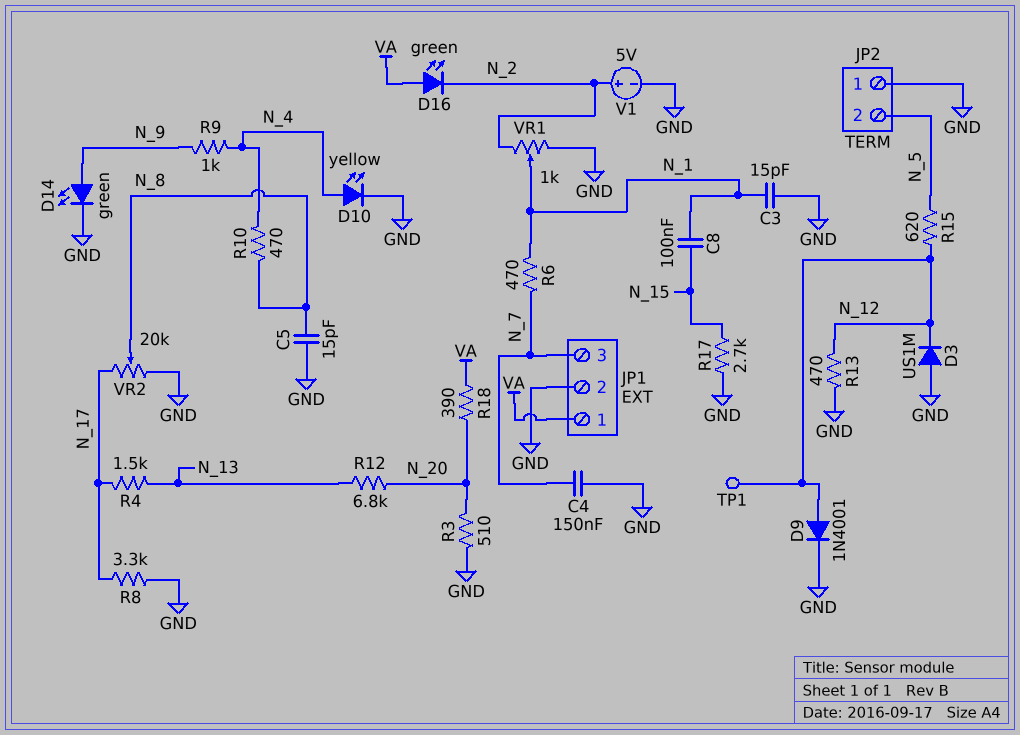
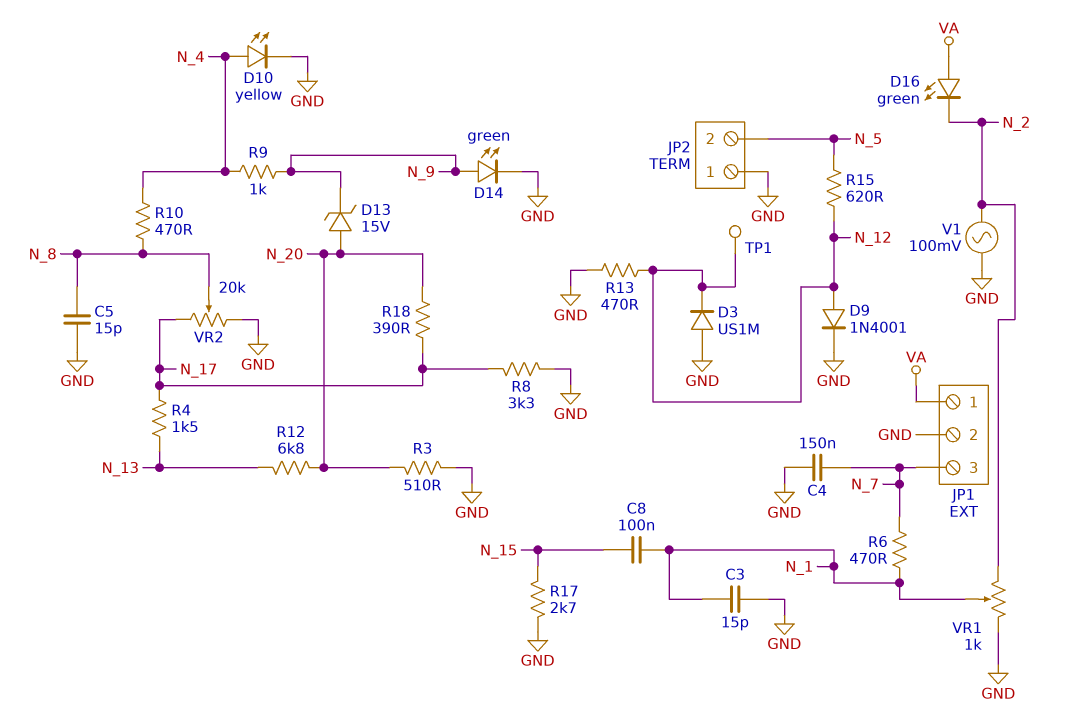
D13: none -> zener 15V (A N_20, K N_9)
R18: 390 (N_20, VA) -> 390 (N_17, N_20)
V1: 5V (plus N_2, minus GND) -> AC 100mV (GND, N_2)

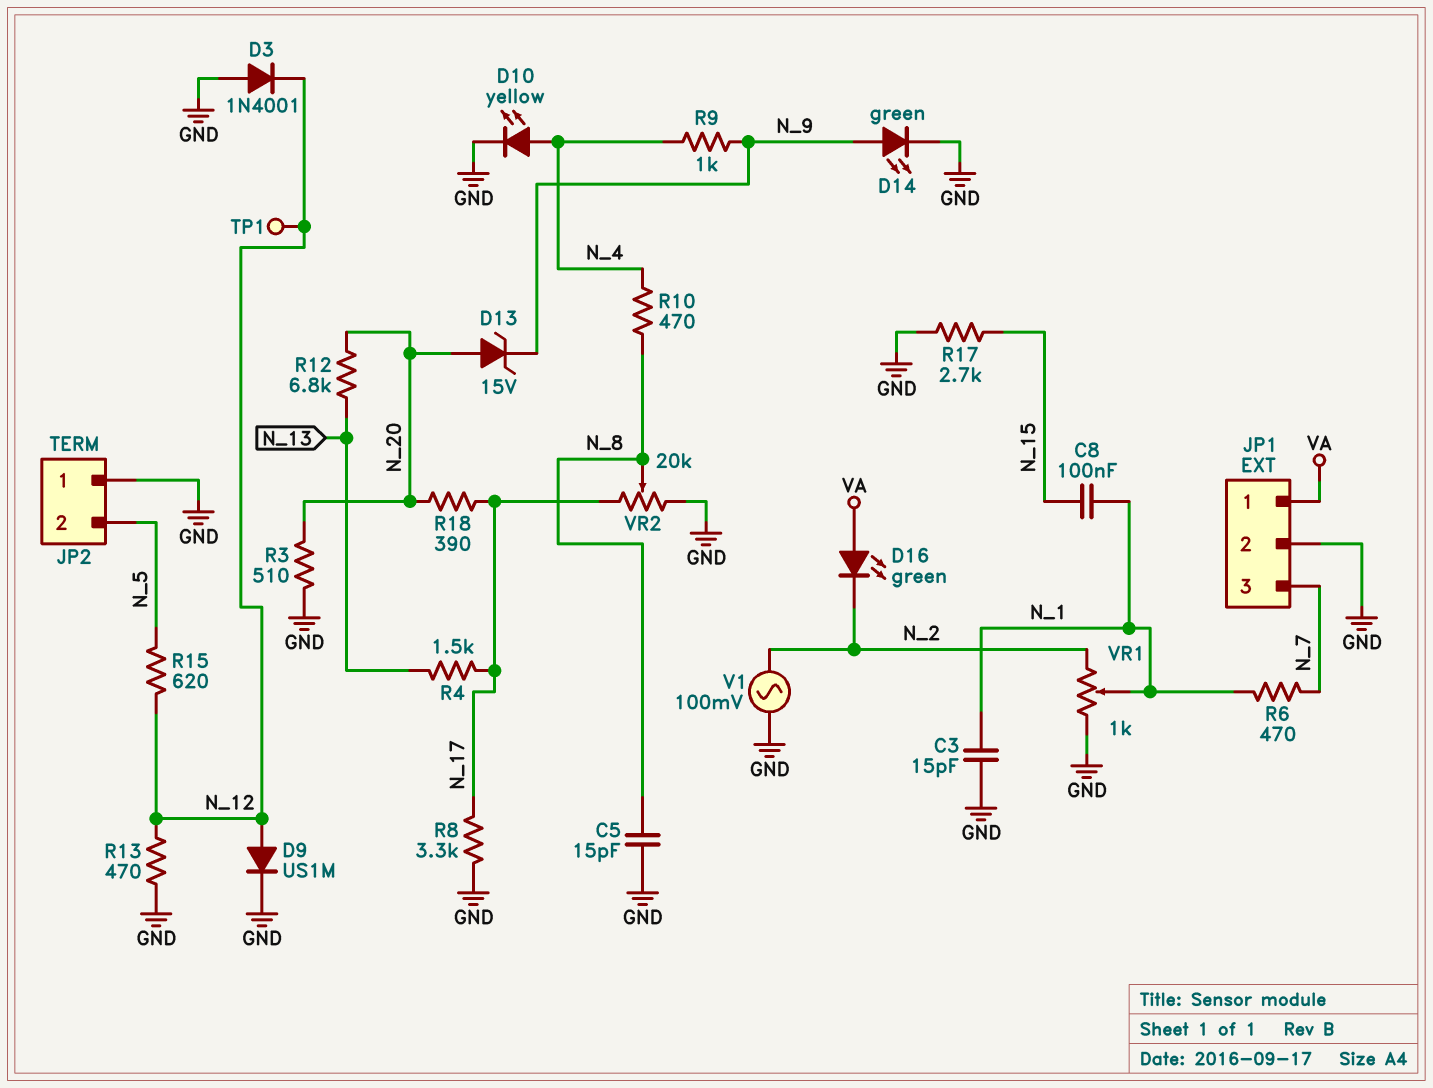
C4: 150nF (GND, N_7) -> none
D3: diode US1M (A GND, K N_12) -> diode 1N4001 (A GND, K N_12)
D9: diode 1N4001 (A N_12, K GND) -> diode US1M (A N_12, K GND)

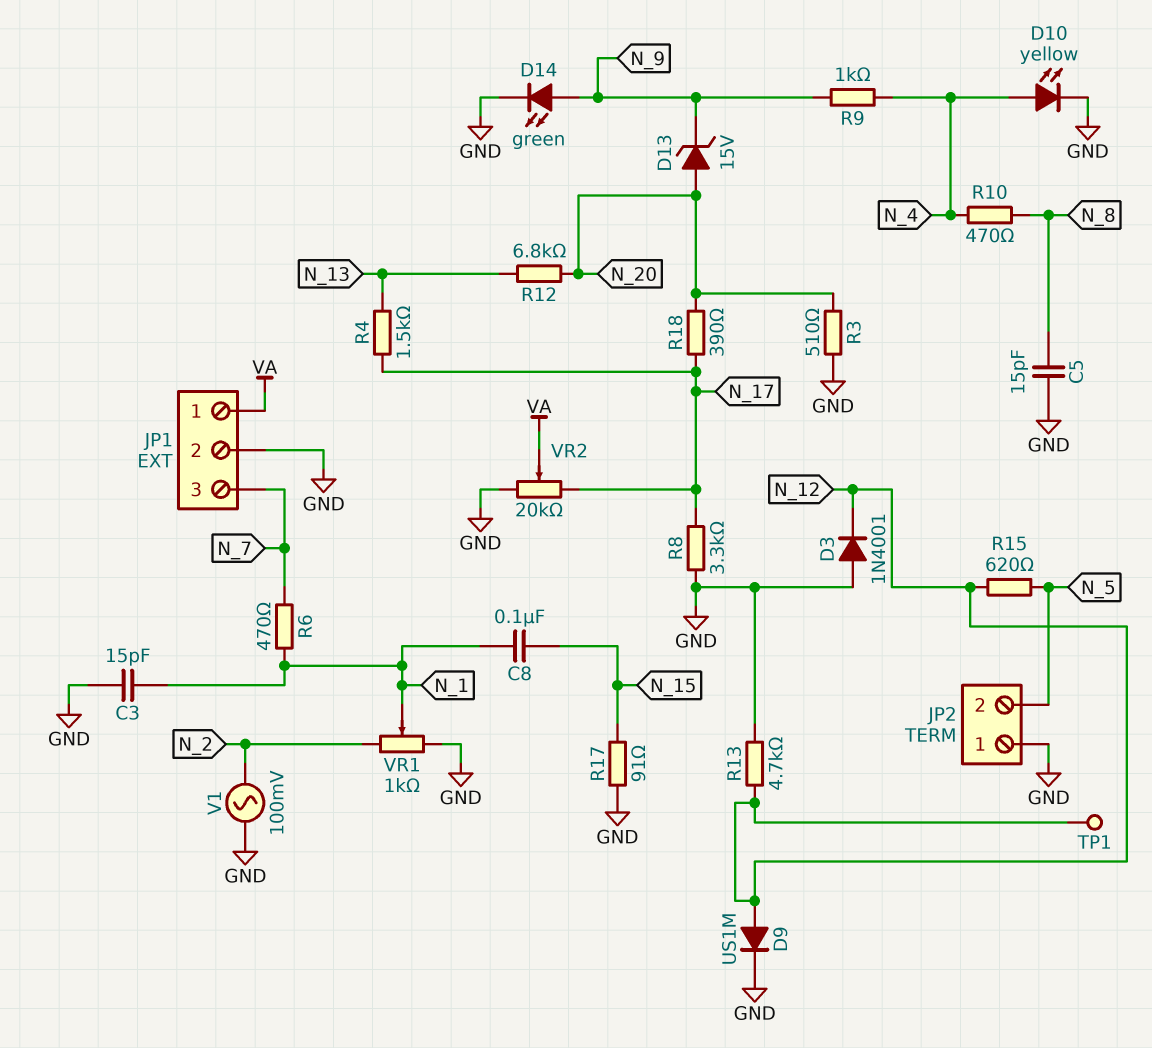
D16: LED green (A VA, K N_2) -> none
R13: 470 (GND, N_12) -> 4.7k (GND, N_12)
R17: 2.7k (GND, N_15) -> 91 (GND, N_15)
VR2: 20k (GND, N_17, wiper N_8) -> 20k (GND, N_17, wiper VA)

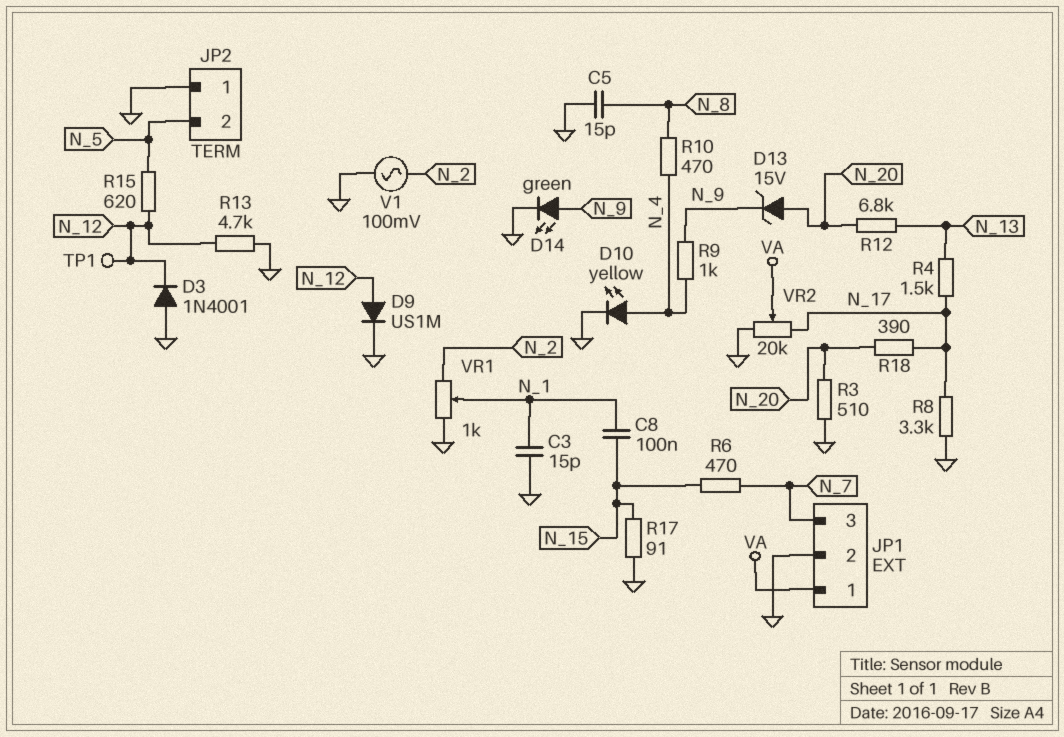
R6: 470 (N_1, N_7) -> 470 (N_7, N_15)

